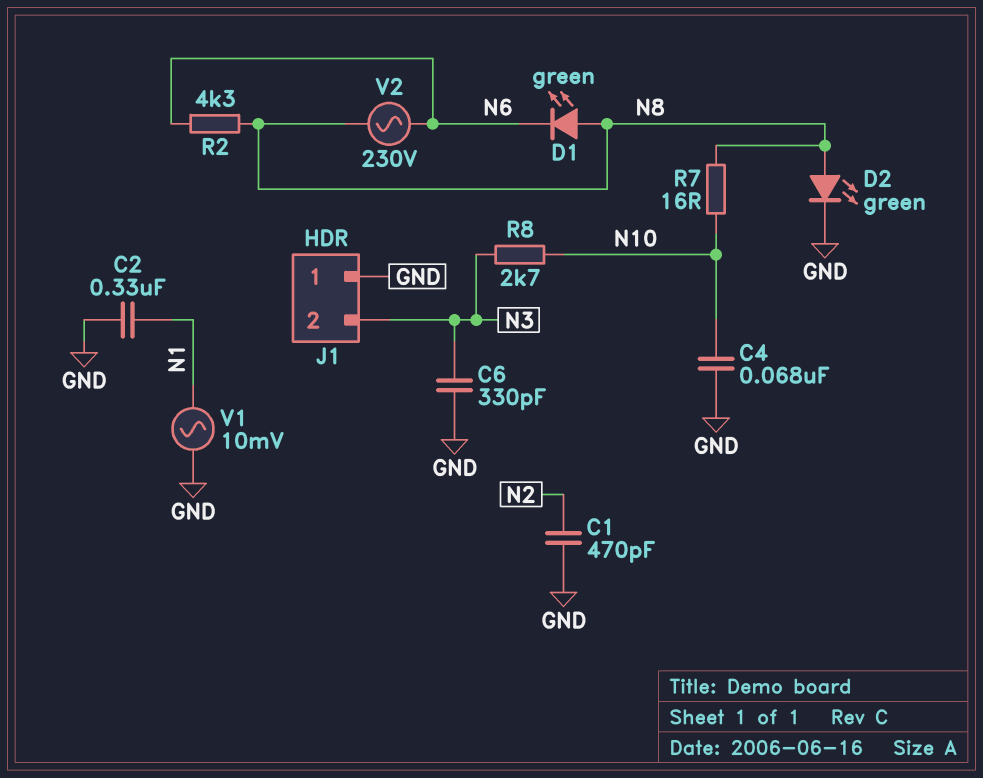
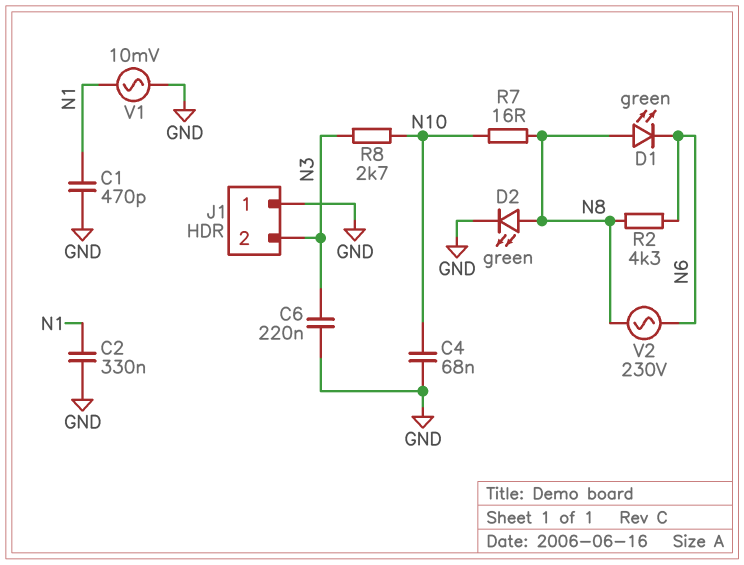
C1: 470pF (GND, N2) -> 470pF (GND, N1)
C6: 330pF (GND, N3) -> 220nF (GND, N3)

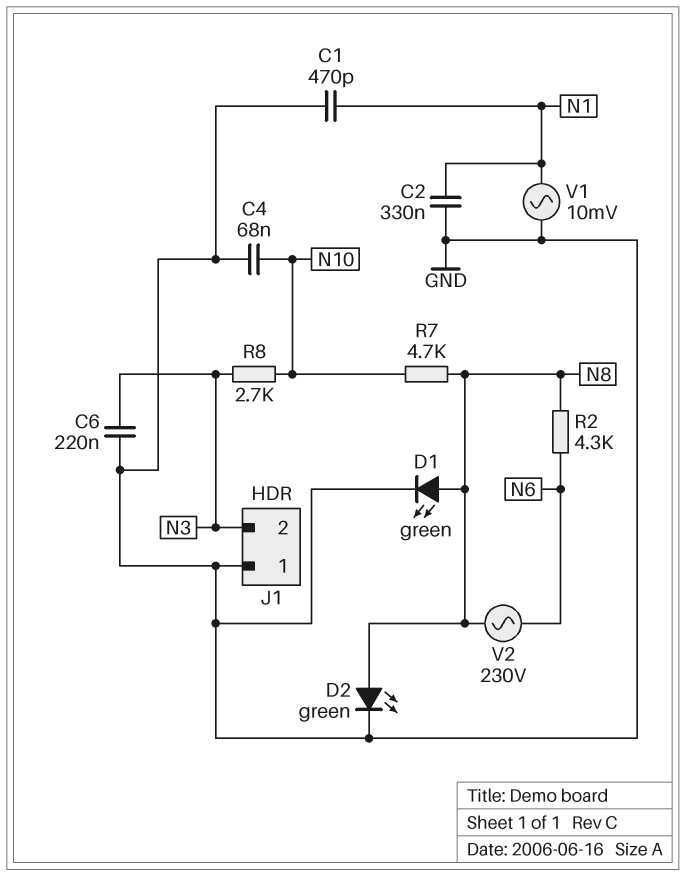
D1: LED green (A N8, K N6) -> LED green (A N8, K GND)
R7: 16 (N8, N10) -> 4.7k (N8, N10)

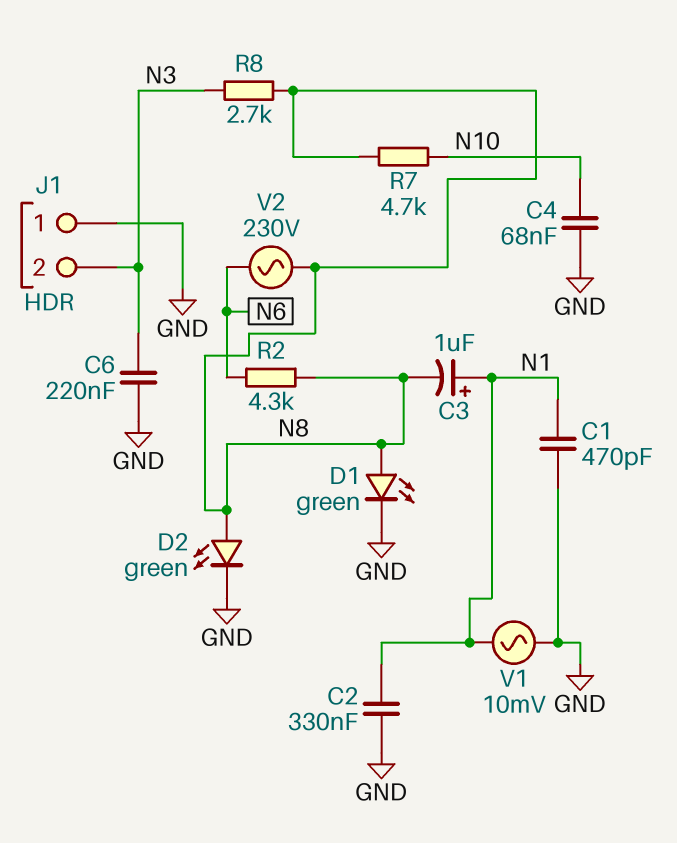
C3: none -> 1uF (plus N1, minus N8)
R8: 2.7k (N3, N10) -> 2.7k (N3, N8)

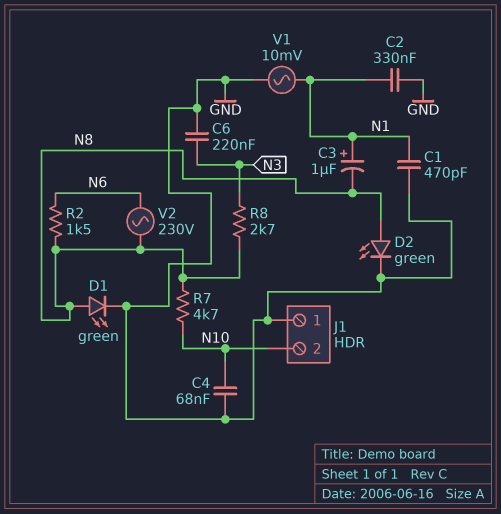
J1 pin 2: N3 -> N10
R2: 4.3k (N6, N8) -> 1.5k (N6, N8)

